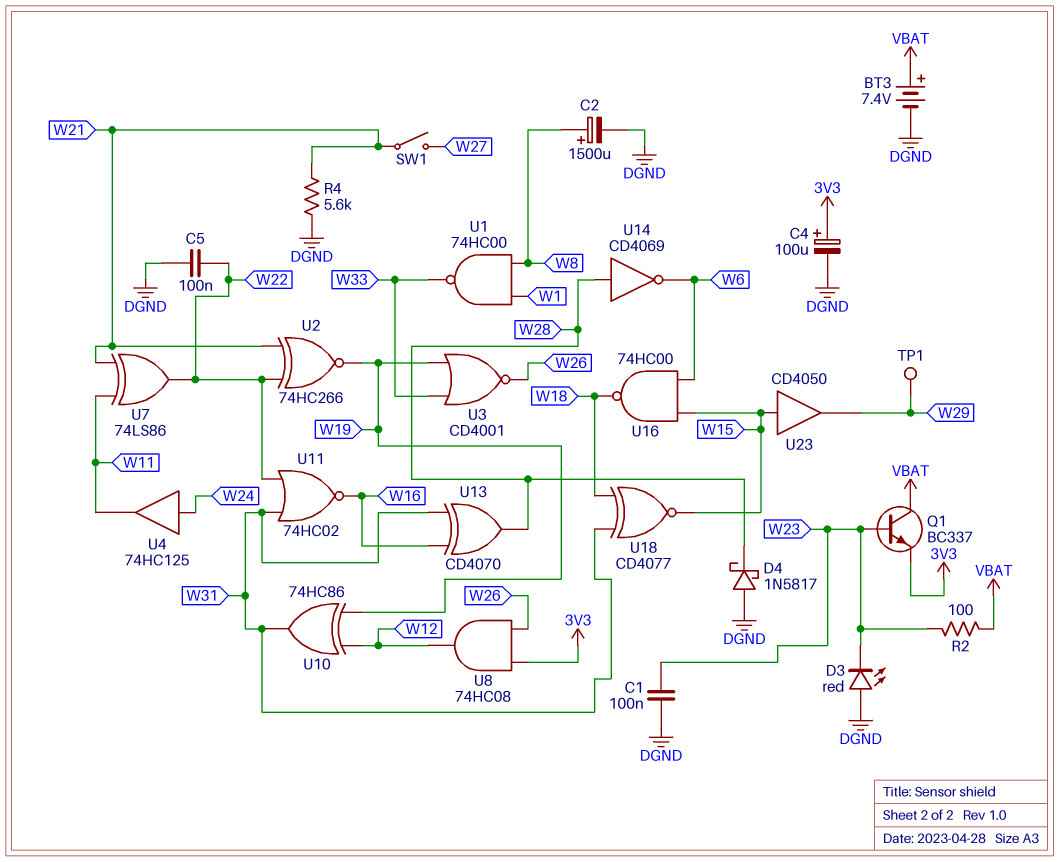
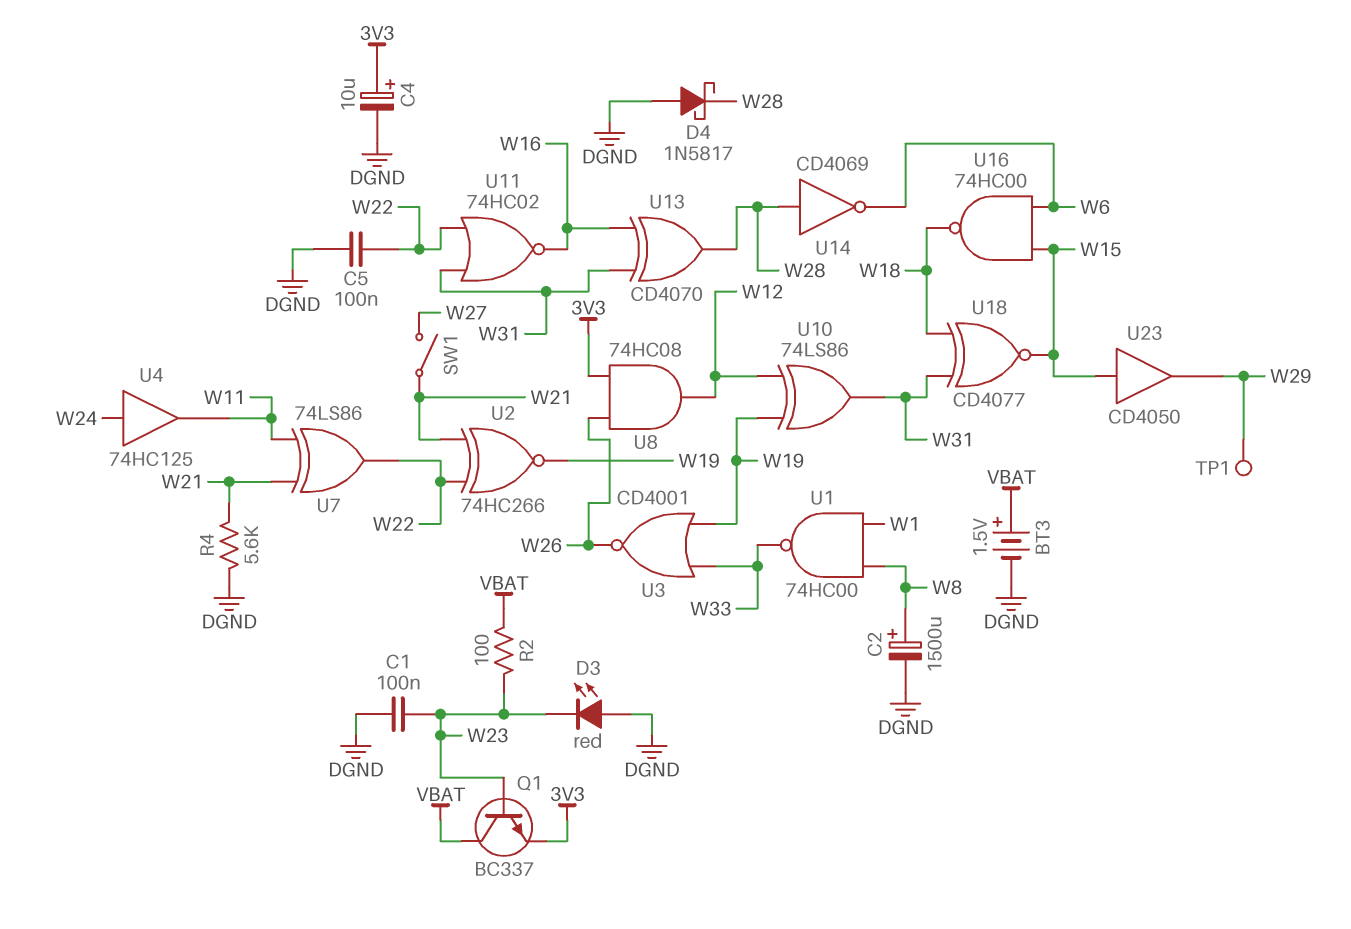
BT3: 7.4V (plus VBAT, minus DGND) -> 1.5V (plus VBAT, minus DGND)
C4: 100uF (plus 3V3, minus DGND) -> 10uF (plus 3V3, minus DGND)
U10: XOR 74HC86 (in W12, in W19, out W31) -> XOR 74LS86 (in W12, in W19, out W31)

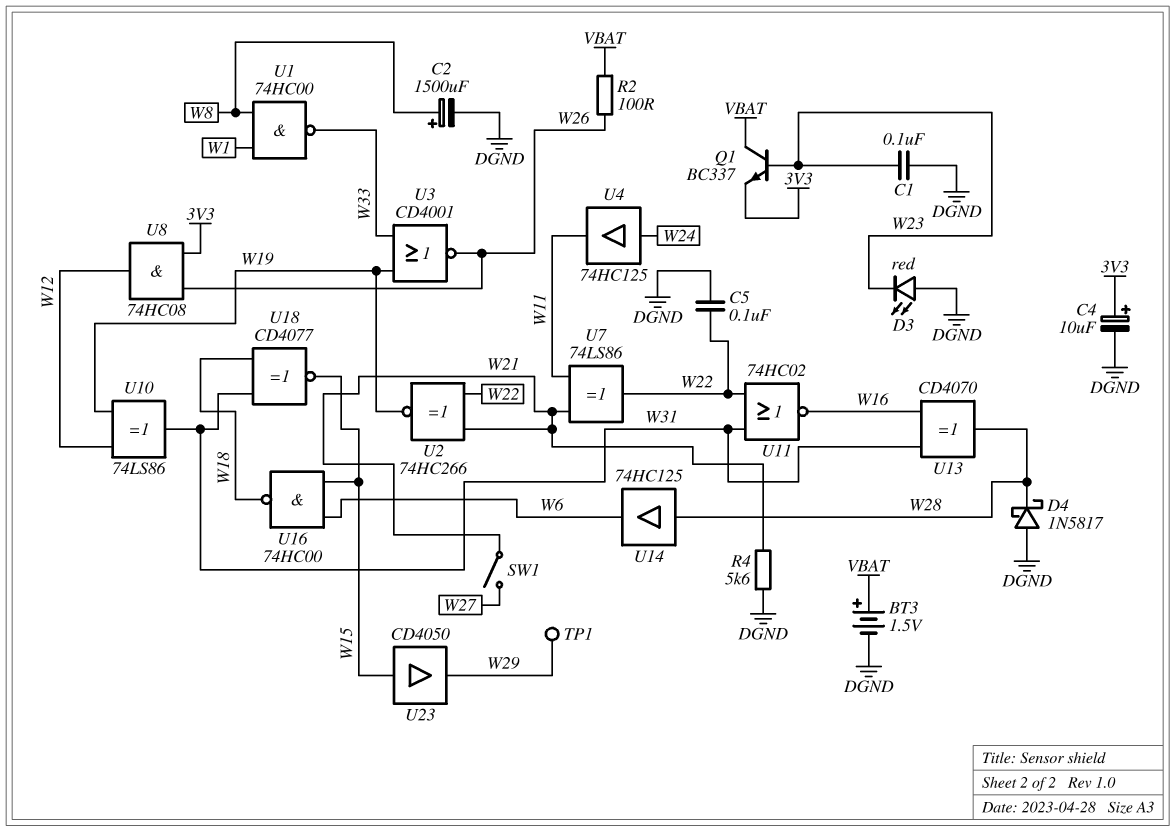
R2: 100 (VBAT, W23) -> 100 (VBAT, W26)
U14: NOT CD4069 (in W28, out W6) -> buffer 74HC125 (in W28, out W6)

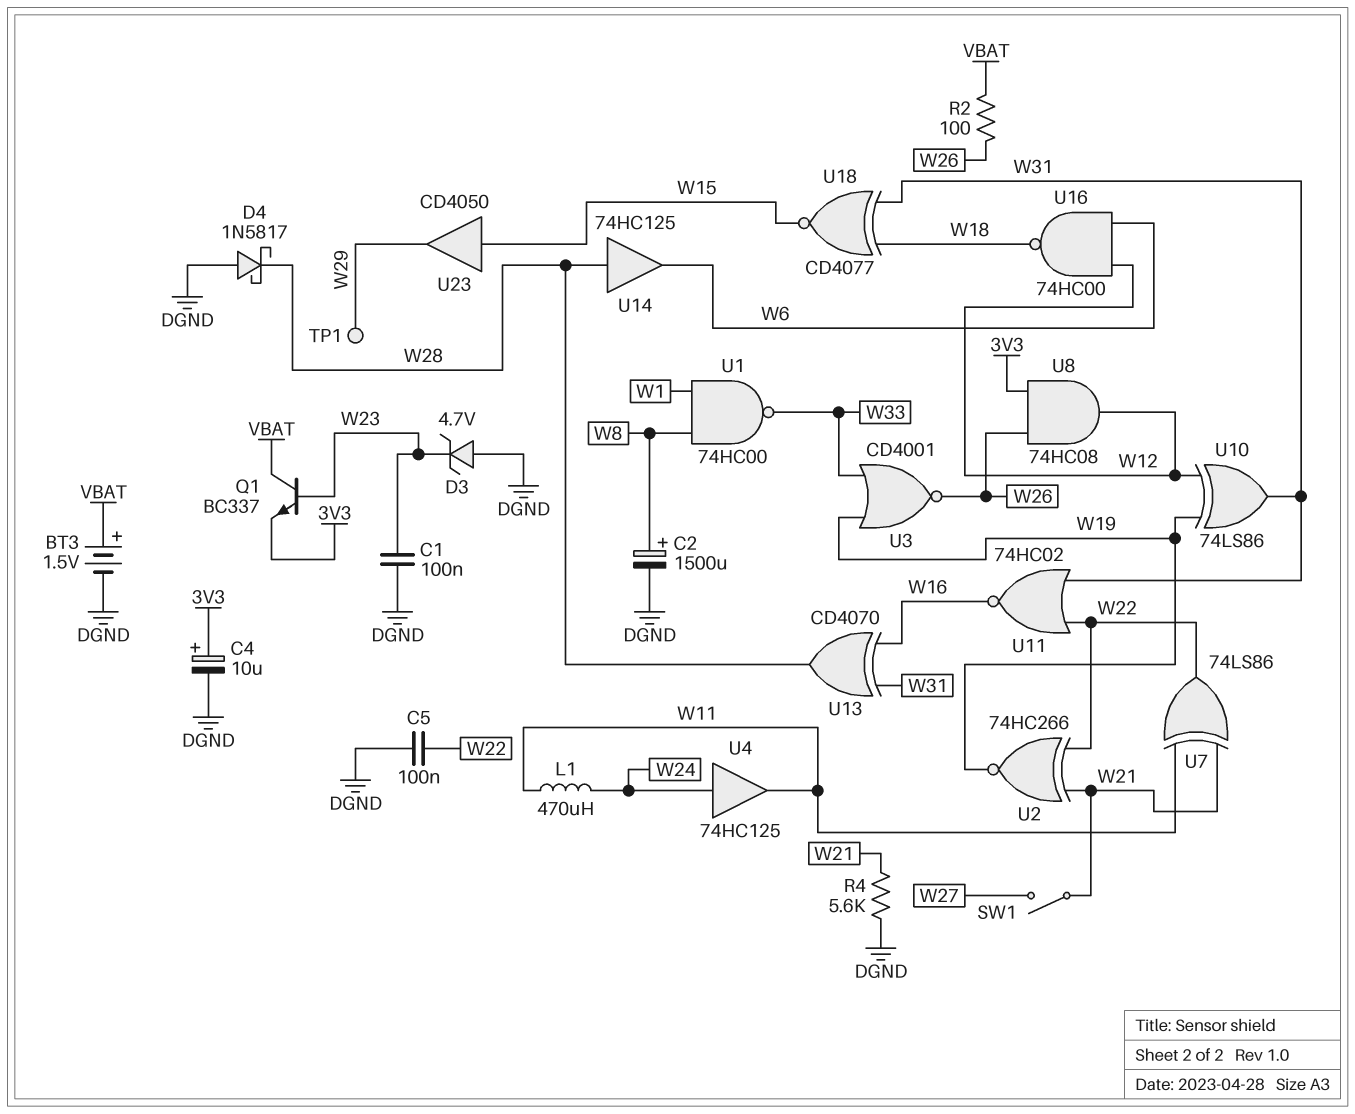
D3: LED red (A DGND, K W23) -> zener 4.7V (A DGND, K W23)
L1: none -> 470uH (W11, W24)
U16: NAND 74HC00 (in W6, in W15, out W18) -> NAND 74HC00 (in W6, in W12, out W18)

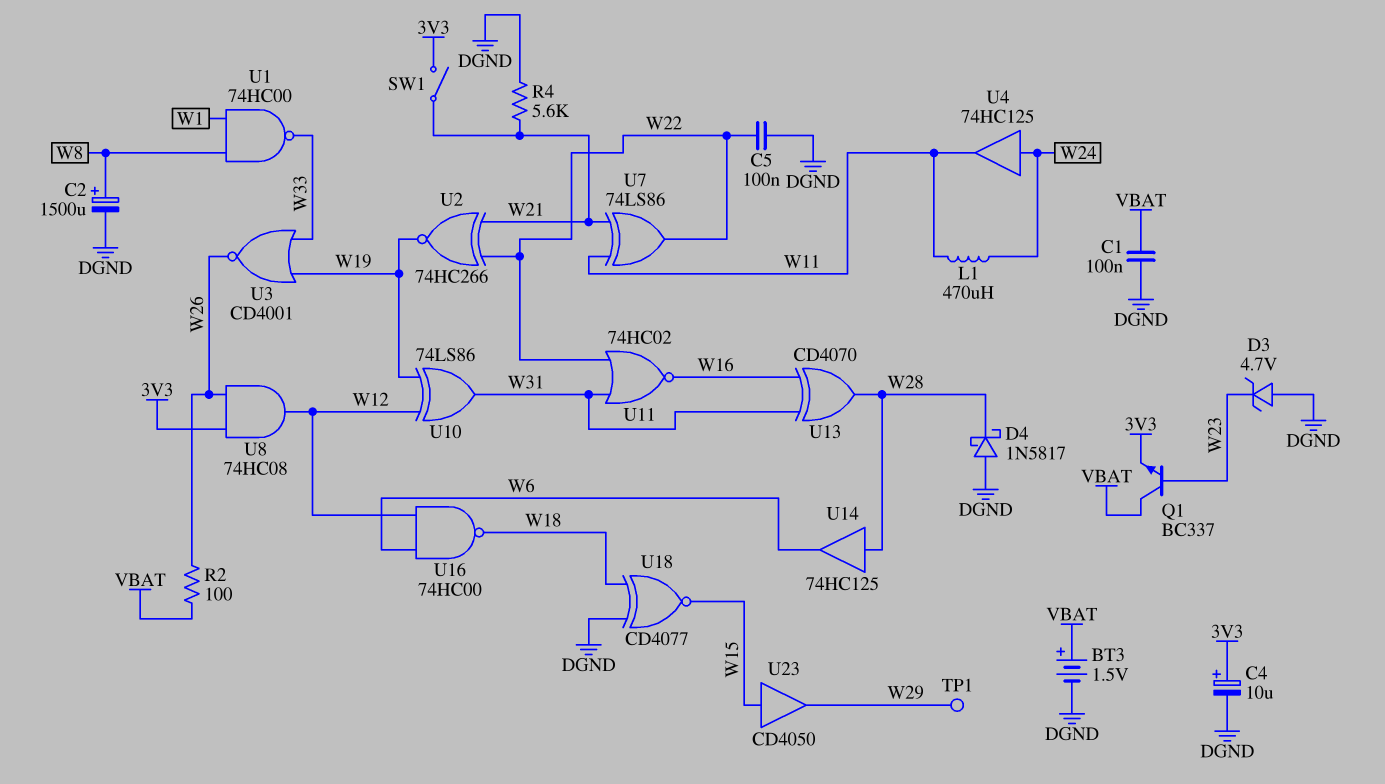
C1: 100nF (DGND, W23) -> 100nF (DGND, VBAT)
SW1: switch (W21, W27) -> switch (3V3, W21)
U18: XNOR CD4077 (in W18, in W31, out W15) -> XNOR CD4077 (in DGND, in W18, out W15)

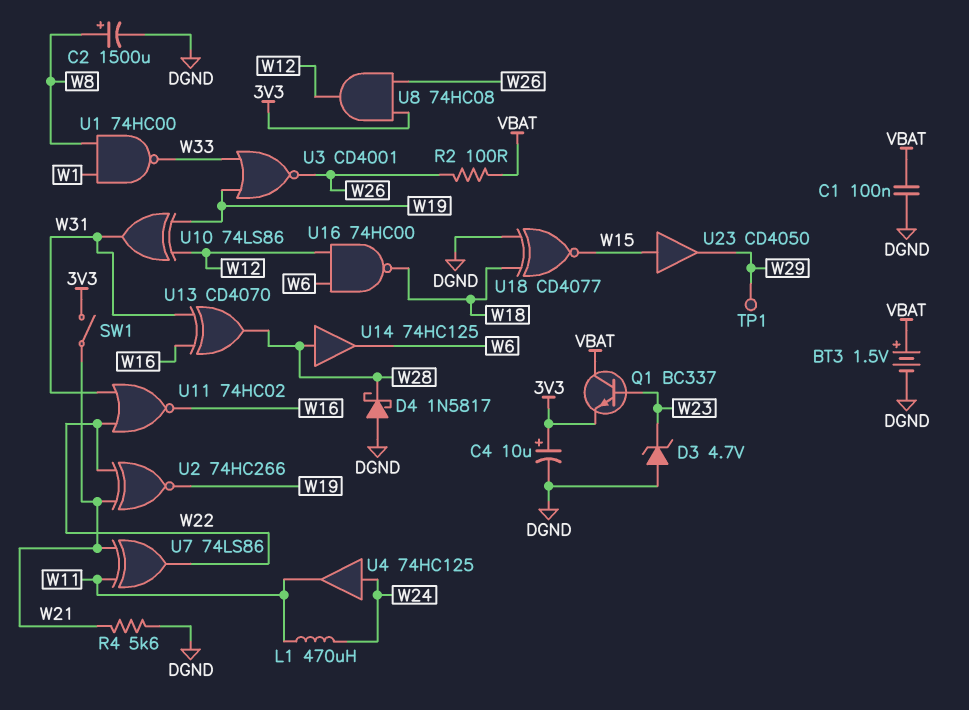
C5: 100nF (DGND, W22) -> none

